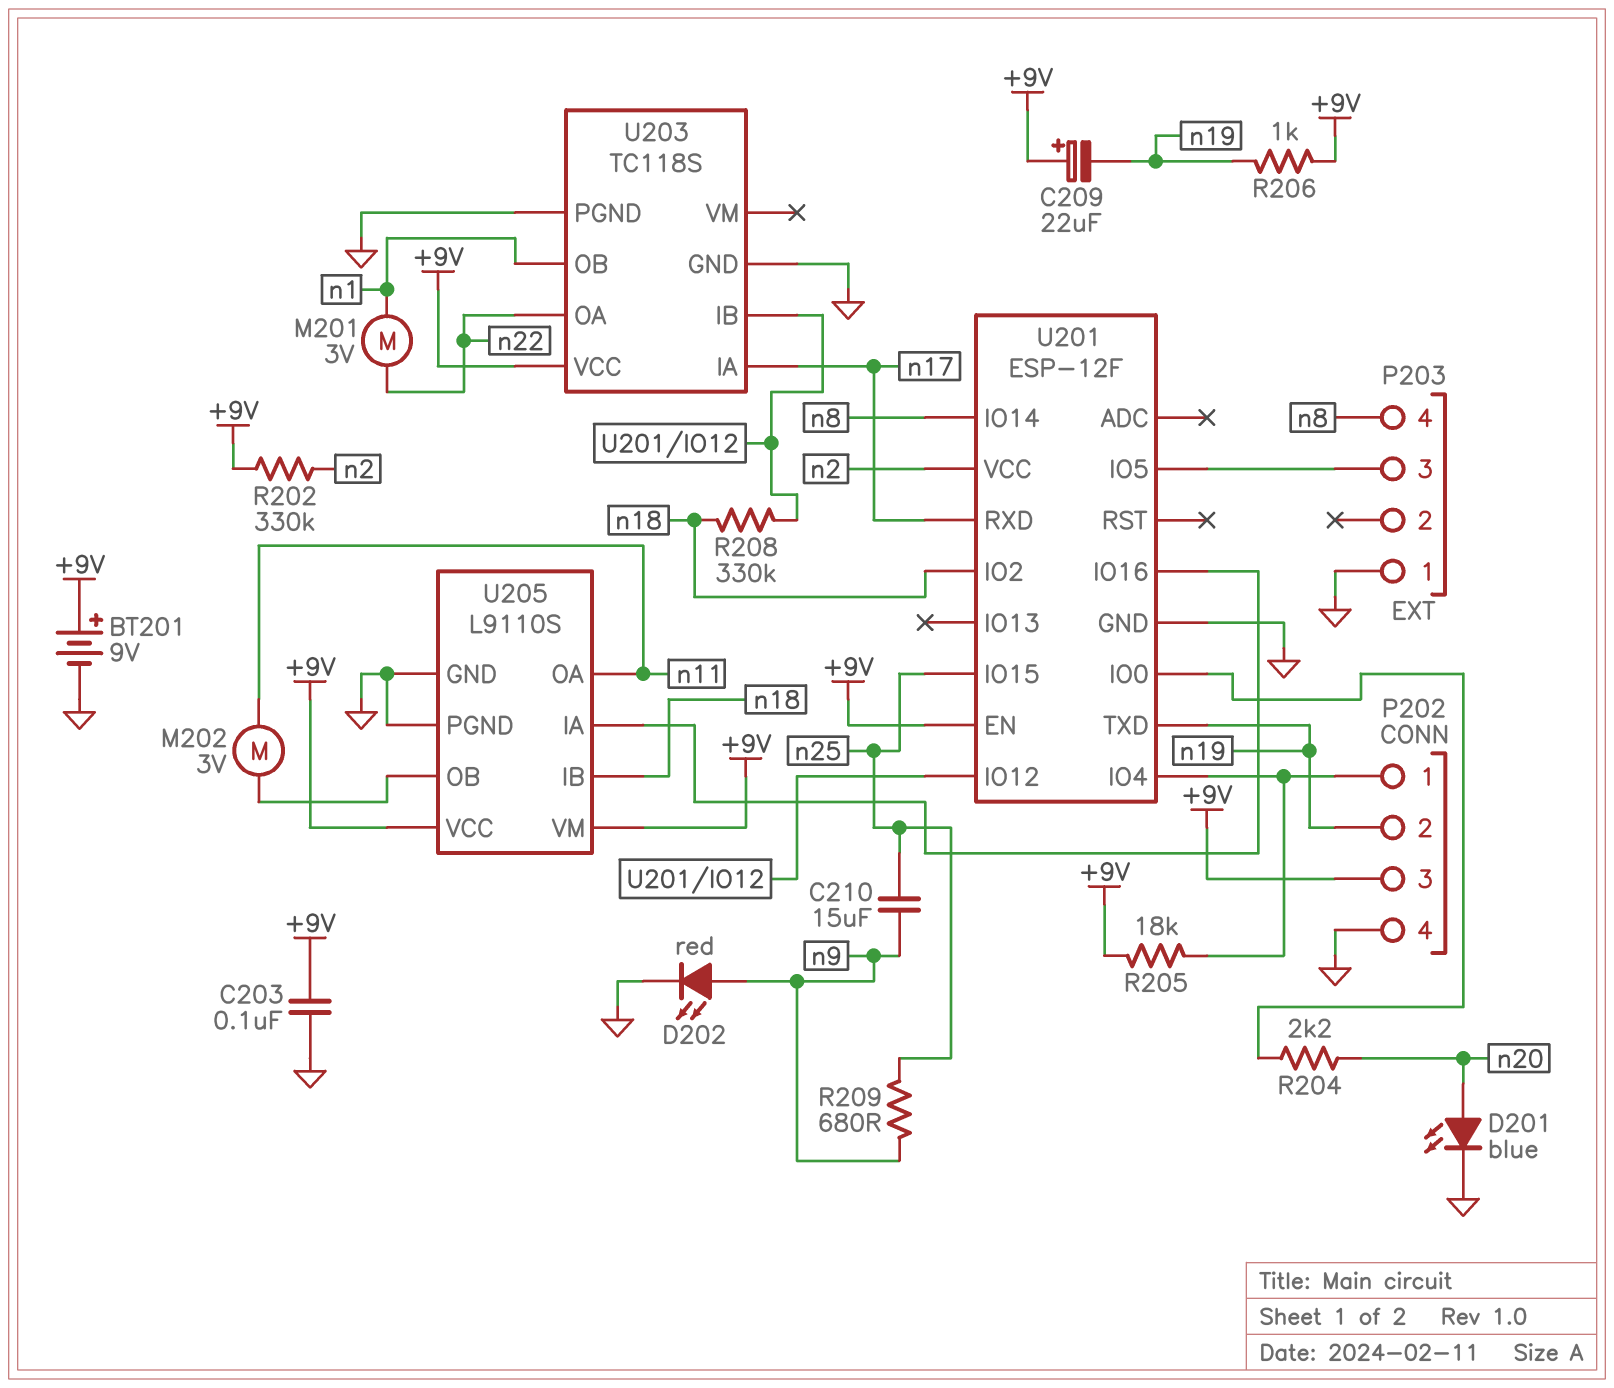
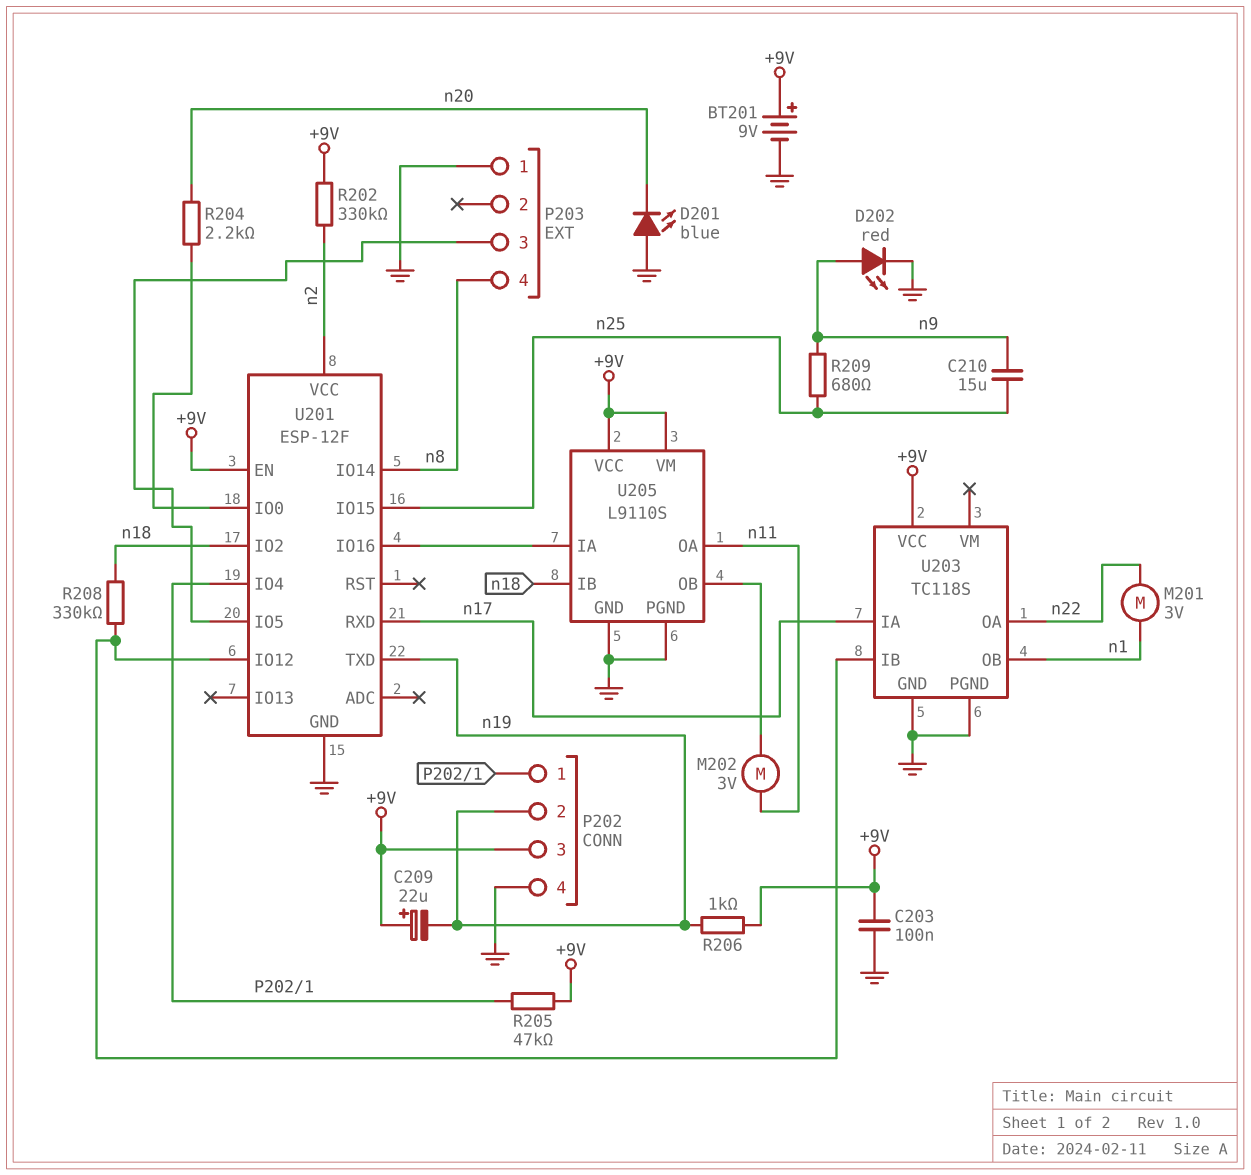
D201: LED blue (A n20, K GND) -> LED blue (A GND, K n20)
R205: 18k (+9V, P202/1) -> 47k (+9V, P202/1)

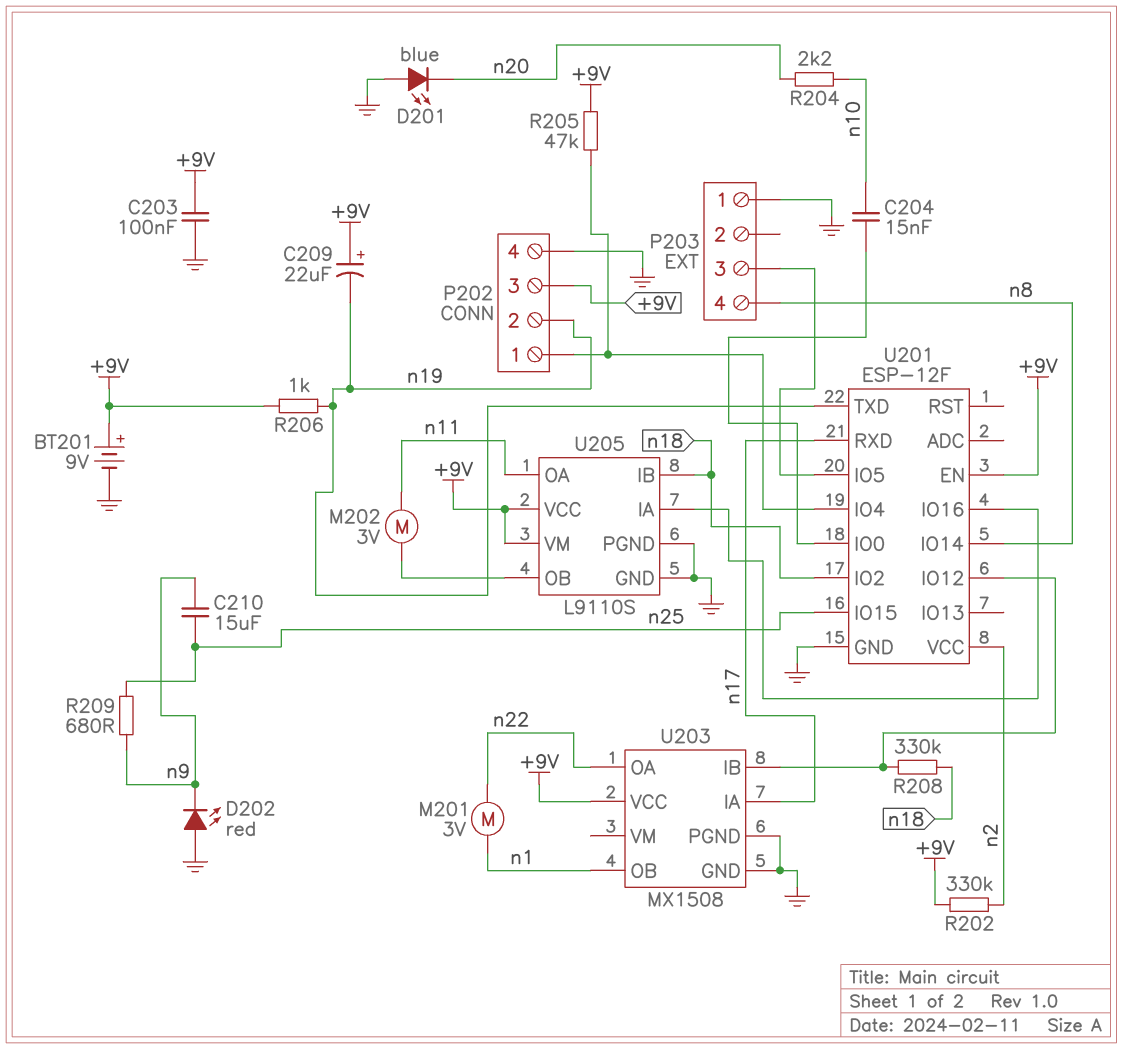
C204: none -> 15nF (U201/IO0, n10)
D202: LED red (A n9, K GND) -> LED red (A GND, K n9)
R204: 2.2k (U201/IO0, n20) -> 2.2k (n10, n20)
U203: TC118S -> MX1508

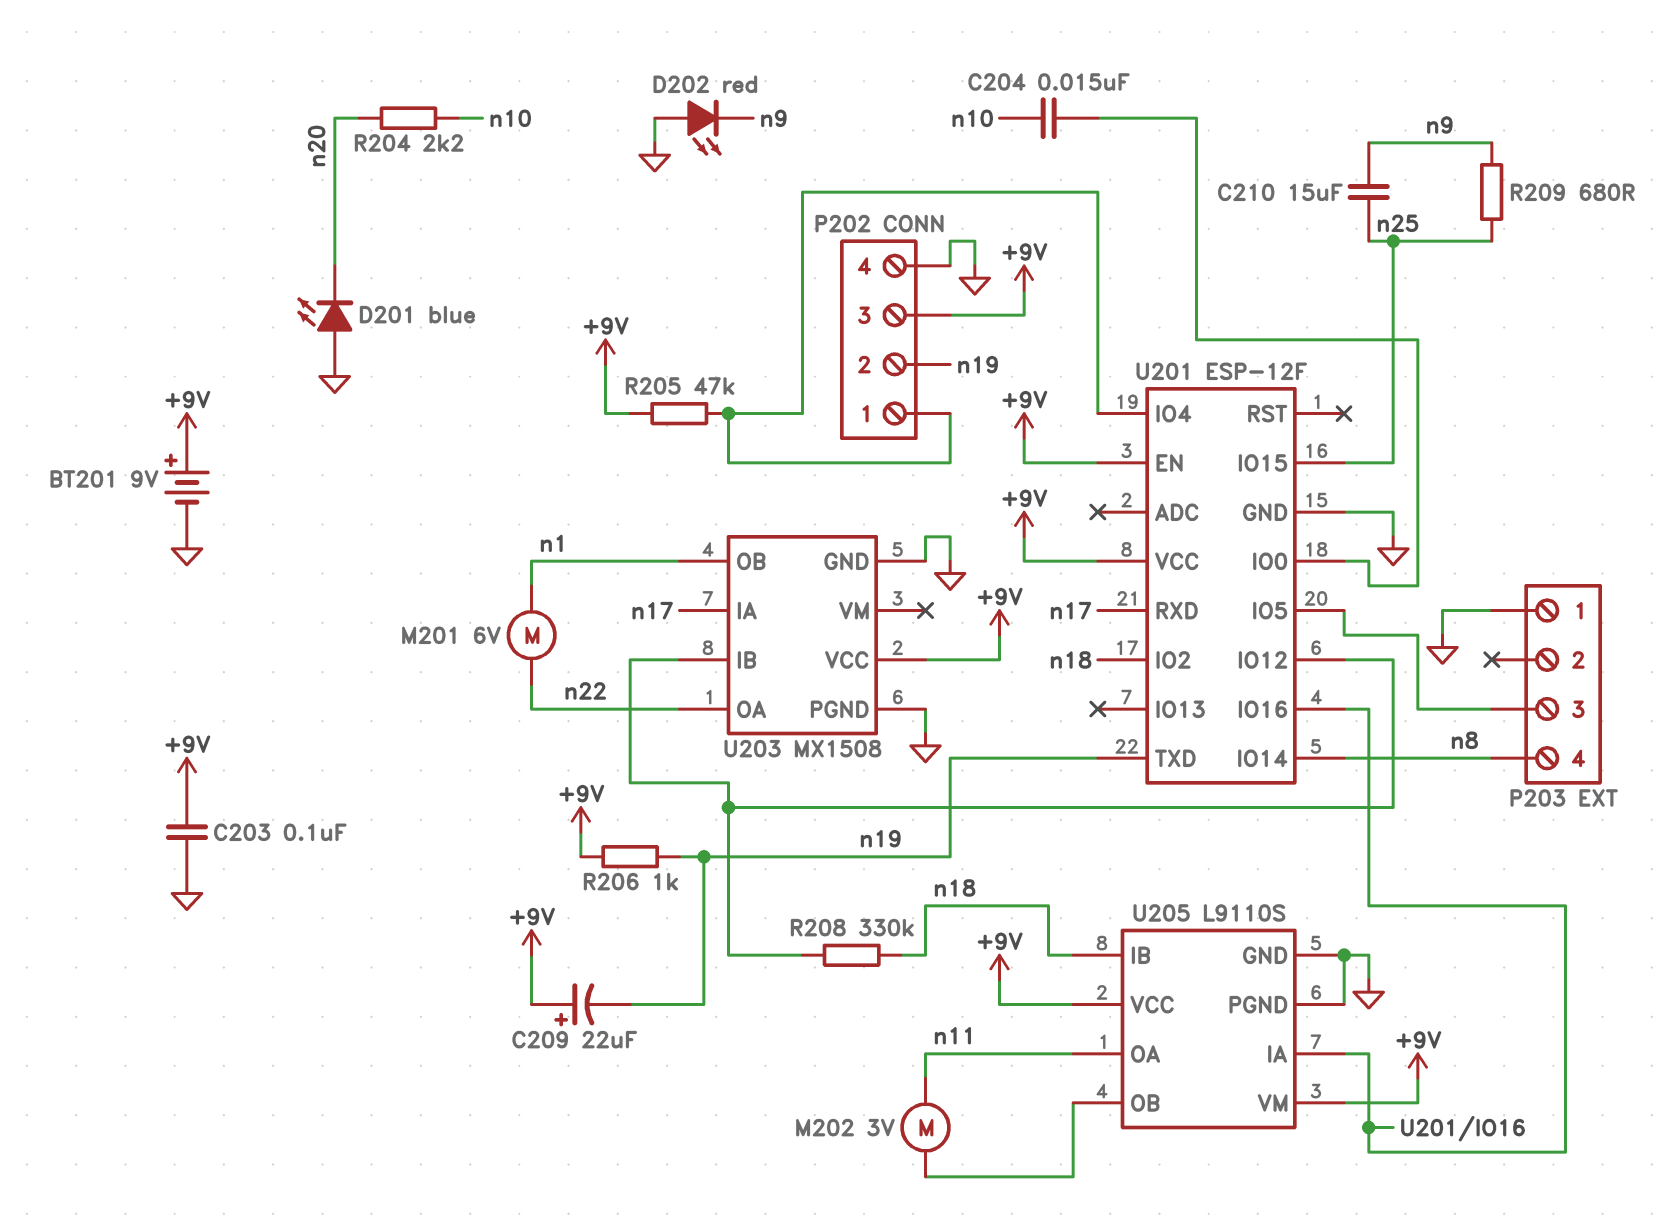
M201: motor 3V (n1, n22) -> motor 6V (n1, n22)
R202: 330k (+9V, n2) -> none
U201 pin VCC: n2 -> +9V

